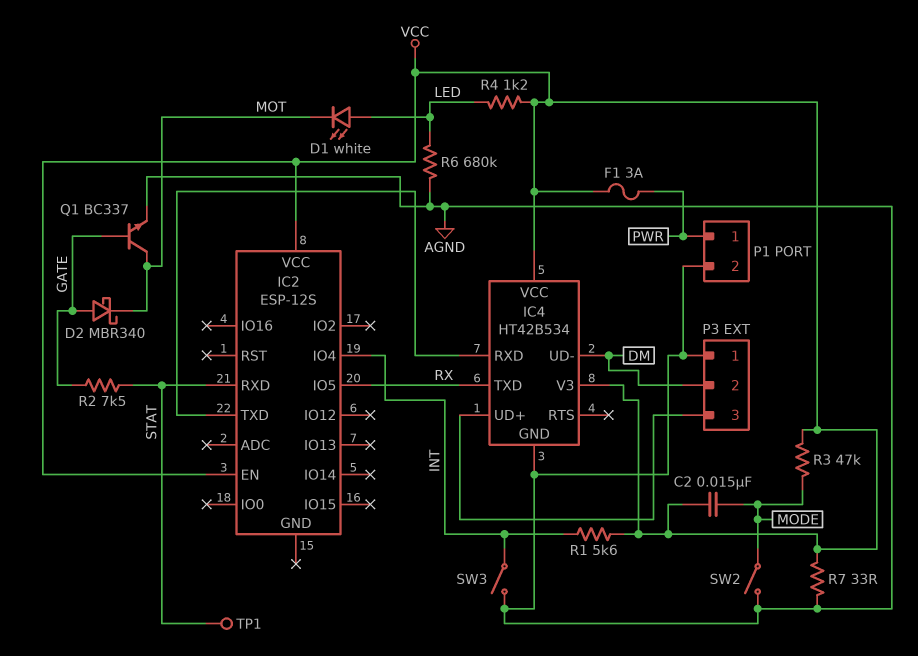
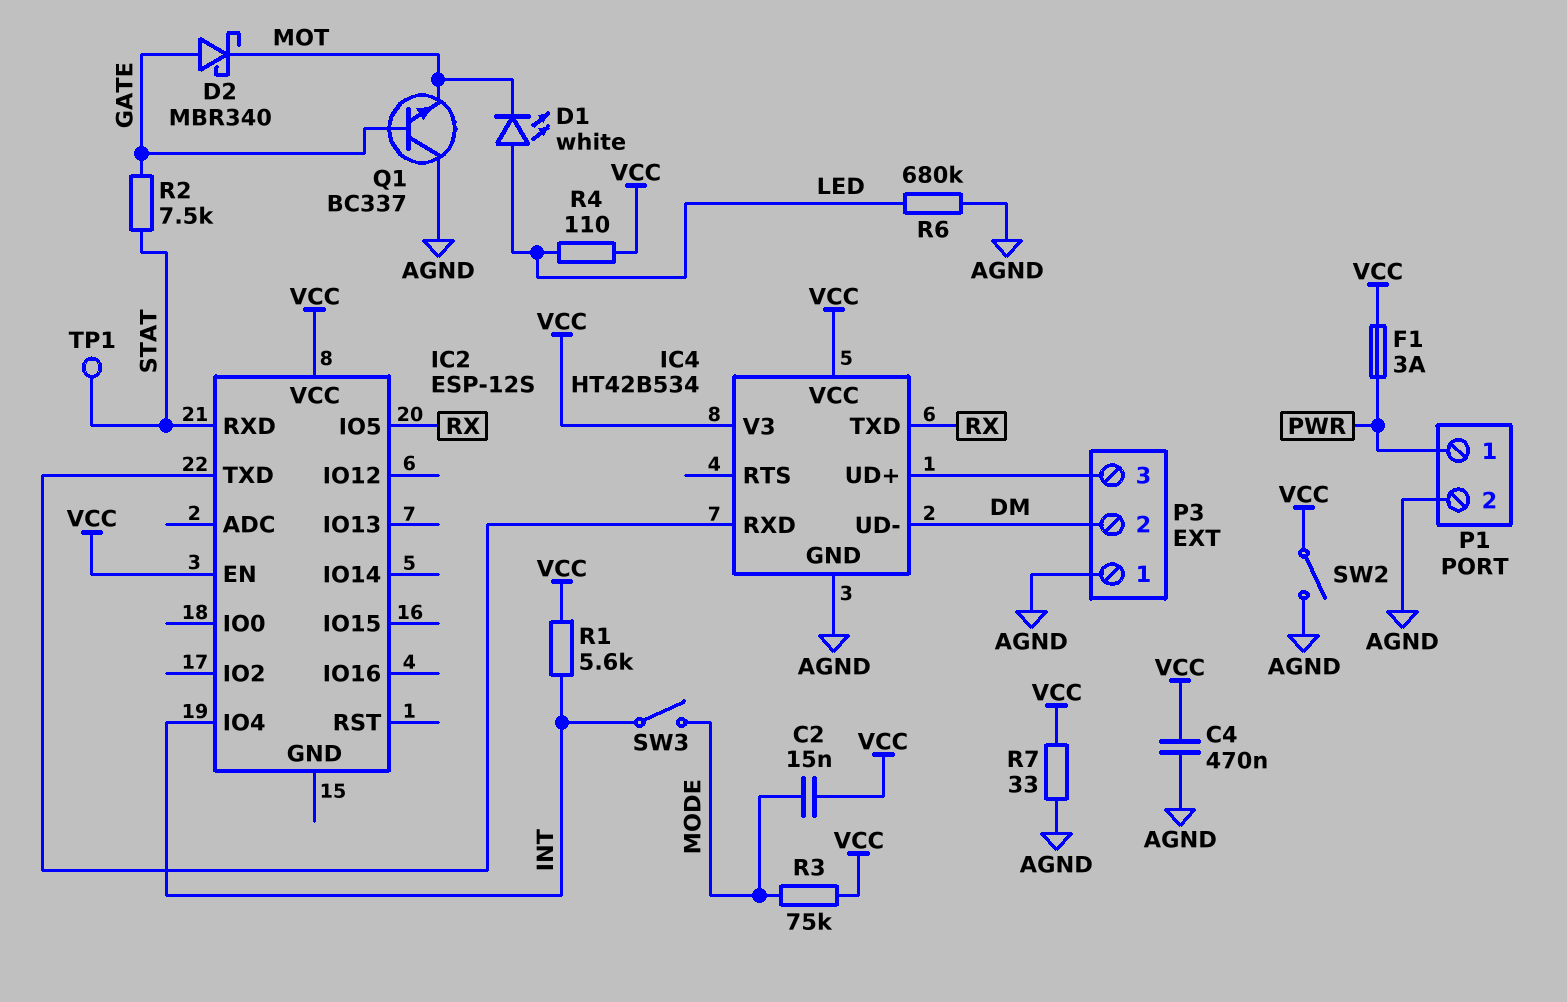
C4: none -> 470nF (AGND, VCC)
Q1: NPN BC337 (B GATE, C MOT, E AGND) -> NPN BC337 (B GATE, C AGND, E MOT)
R3: 47k (MODE, VCC) -> 75k (MODE, VCC)
R4: 1.2k (LED, VCC) -> 110 (LED, VCC)
SW2: switch (AGND, MODE) -> switch (AGND, VCC)
SW3: switch (AGND, INT) -> switch (INT, MODE)

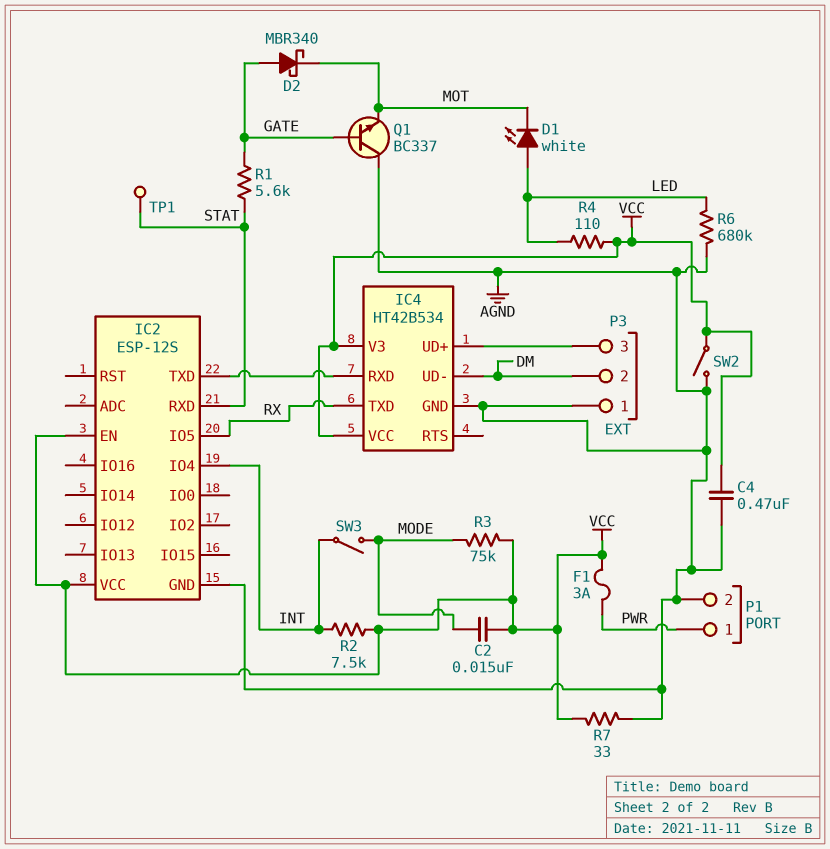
IC2 pin GND: none -> AGND
R1: 5.6k (INT, VCC) -> 5.6k (GATE, STAT)
R2: 7.5k (GATE, STAT) -> 7.5k (INT, VCC)

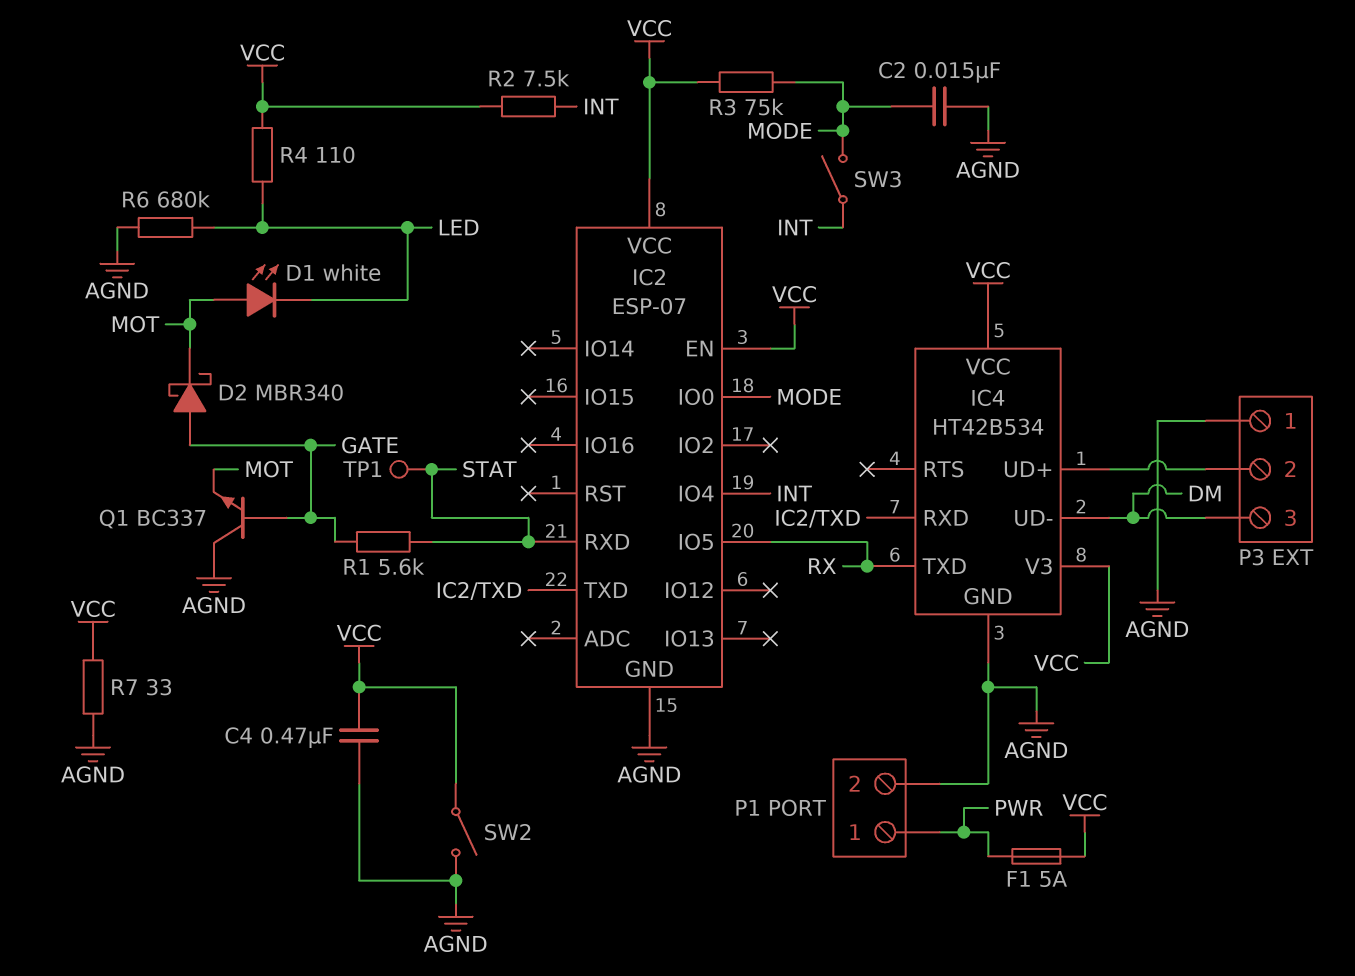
C2: 15nF (MODE, VCC) -> 15nF (AGND, MODE)
D1: LED white (A LED, K MOT) -> LED white (A MOT, K LED)
F1: 3A (PWR, VCC) -> 5A (PWR, VCC)
IC2: ESP-12S -> ESP-07
IC2 pin IO0: none -> MODE
P3 pin 2: DM -> IC4/UD+
P3 pin 3: IC4/UD+ -> DM

